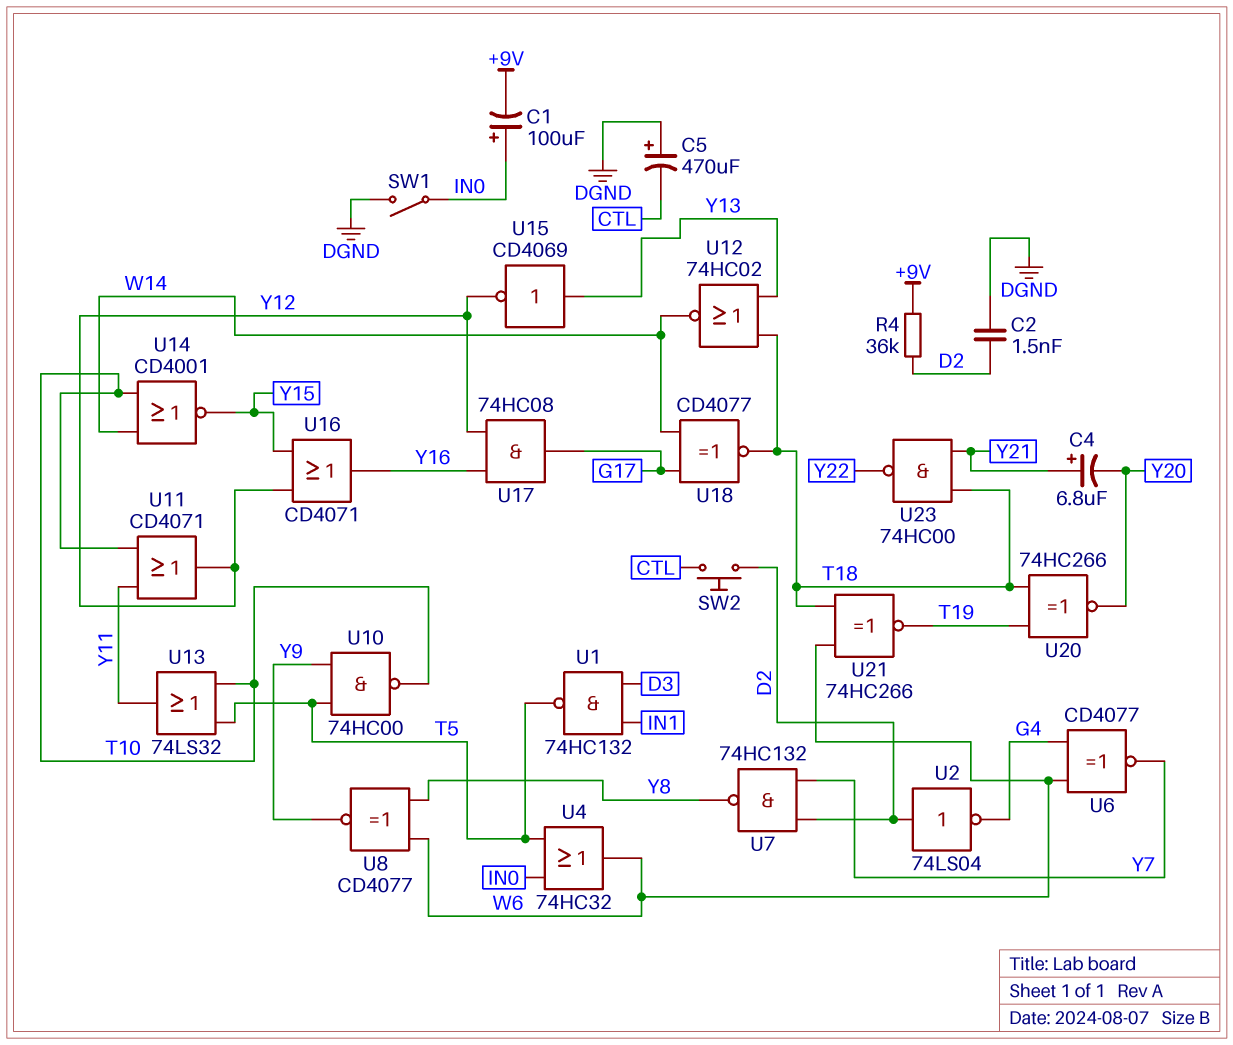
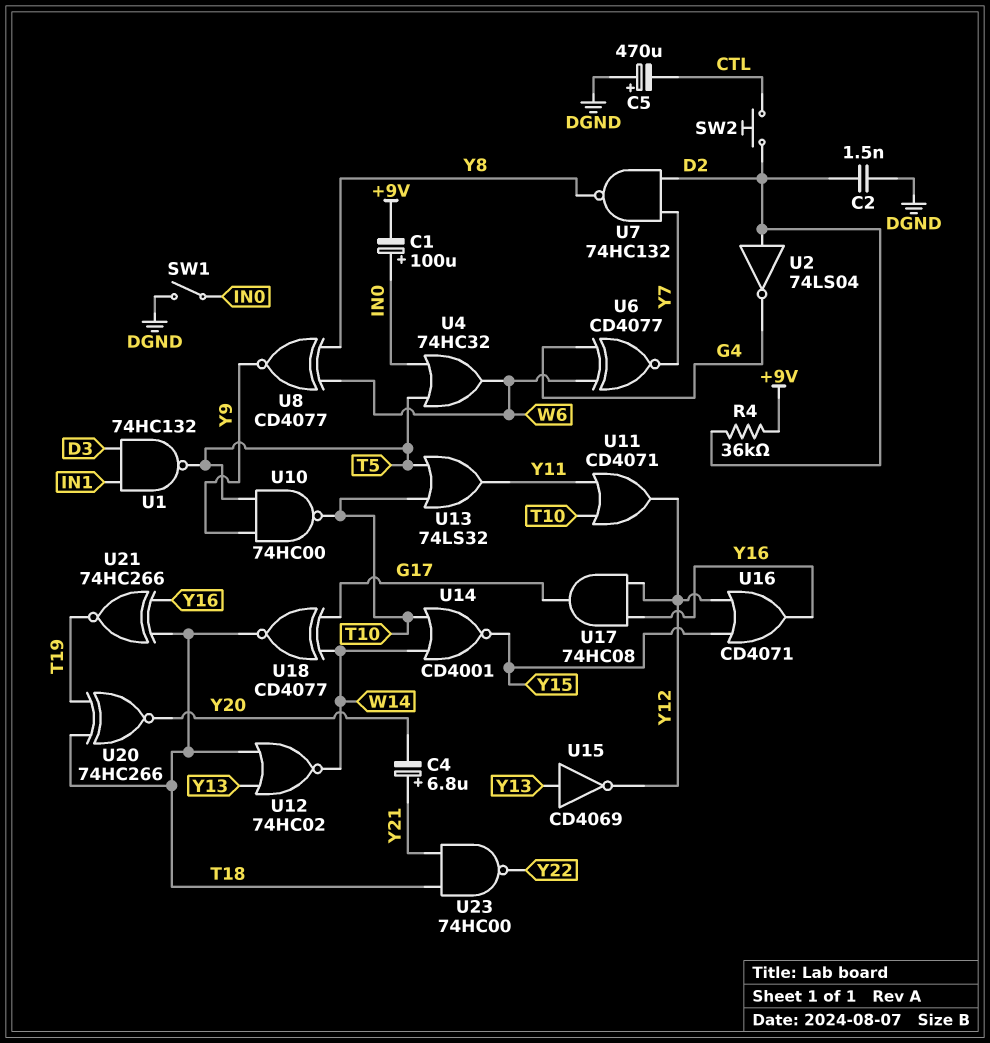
U21: XNOR 74HC266 (in T18, in W6, out T19) -> XNOR 74HC266 (in T18, in Y16, out T19)

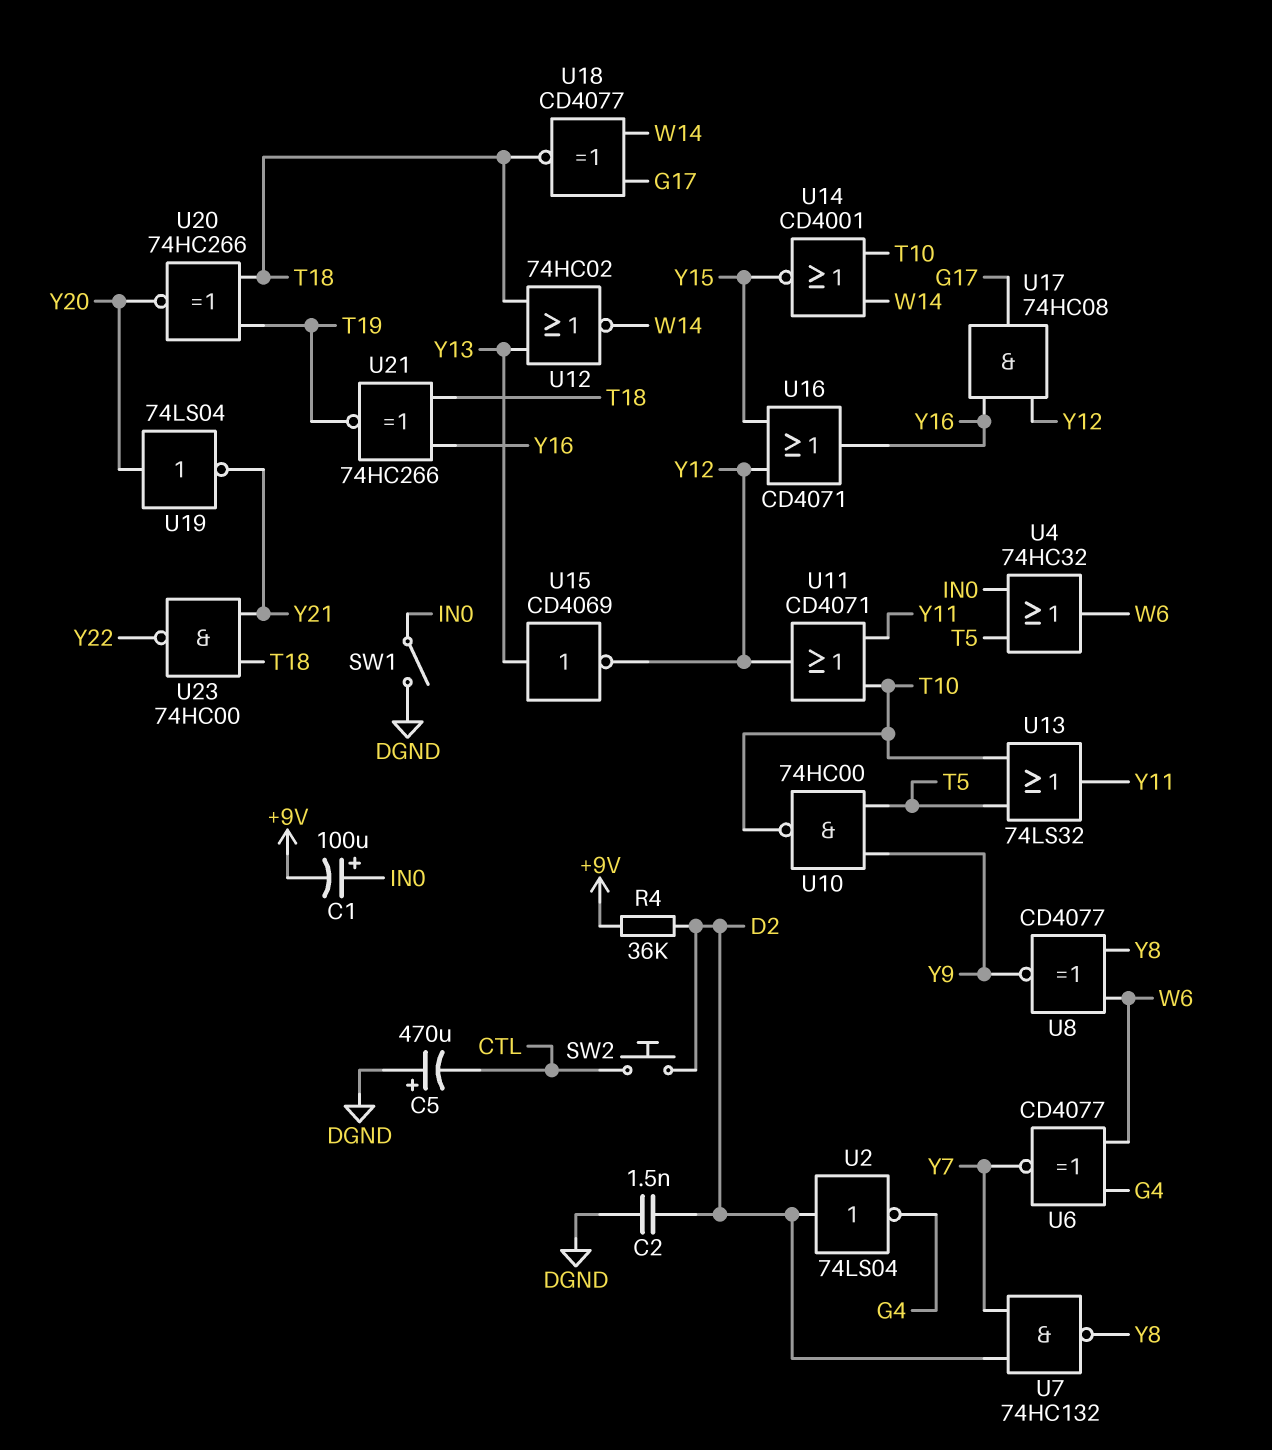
C4: 6.8uF (plus Y21, minus Y20) -> none
U1: NAND 74HC132 (in D3, in IN1, out T5) -> none
U19: none -> NOT 74LS04 (in Y20, out Y21)

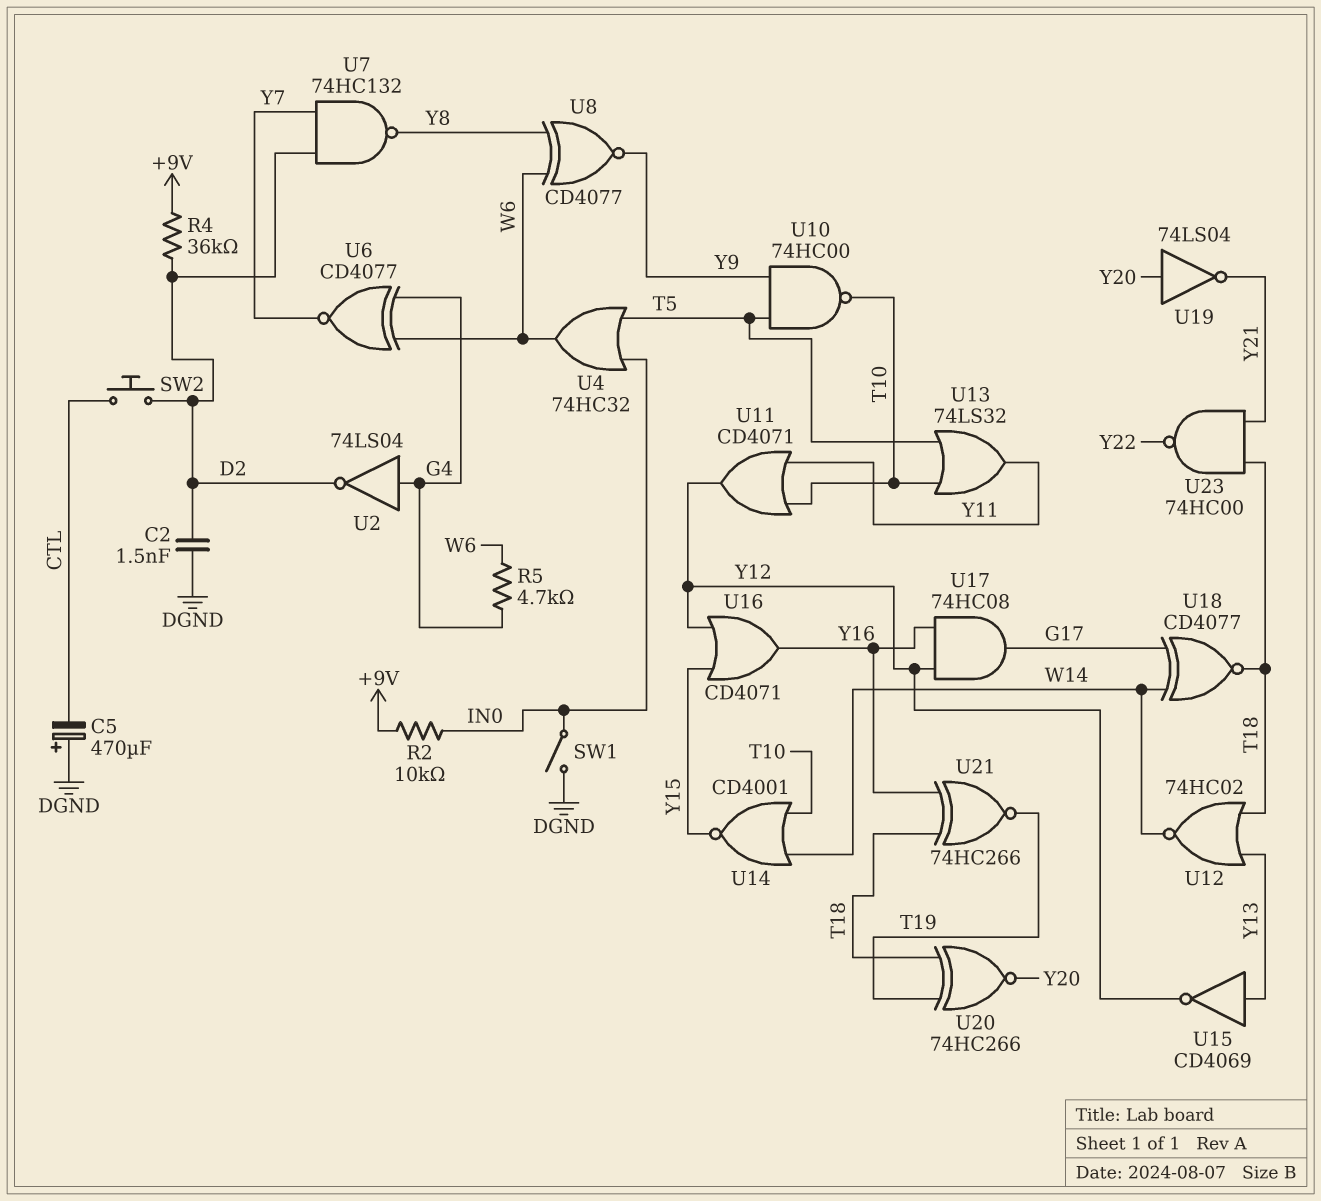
C1: 100uF (plus IN0, minus +9V) -> none
R2: none -> 10k (+9V, IN0)
R5: none -> 4.7k (G4, W6)
U2: NOT 74LS04 (in D2, out G4) -> NOT 74LS04 (in G4, out D2)

